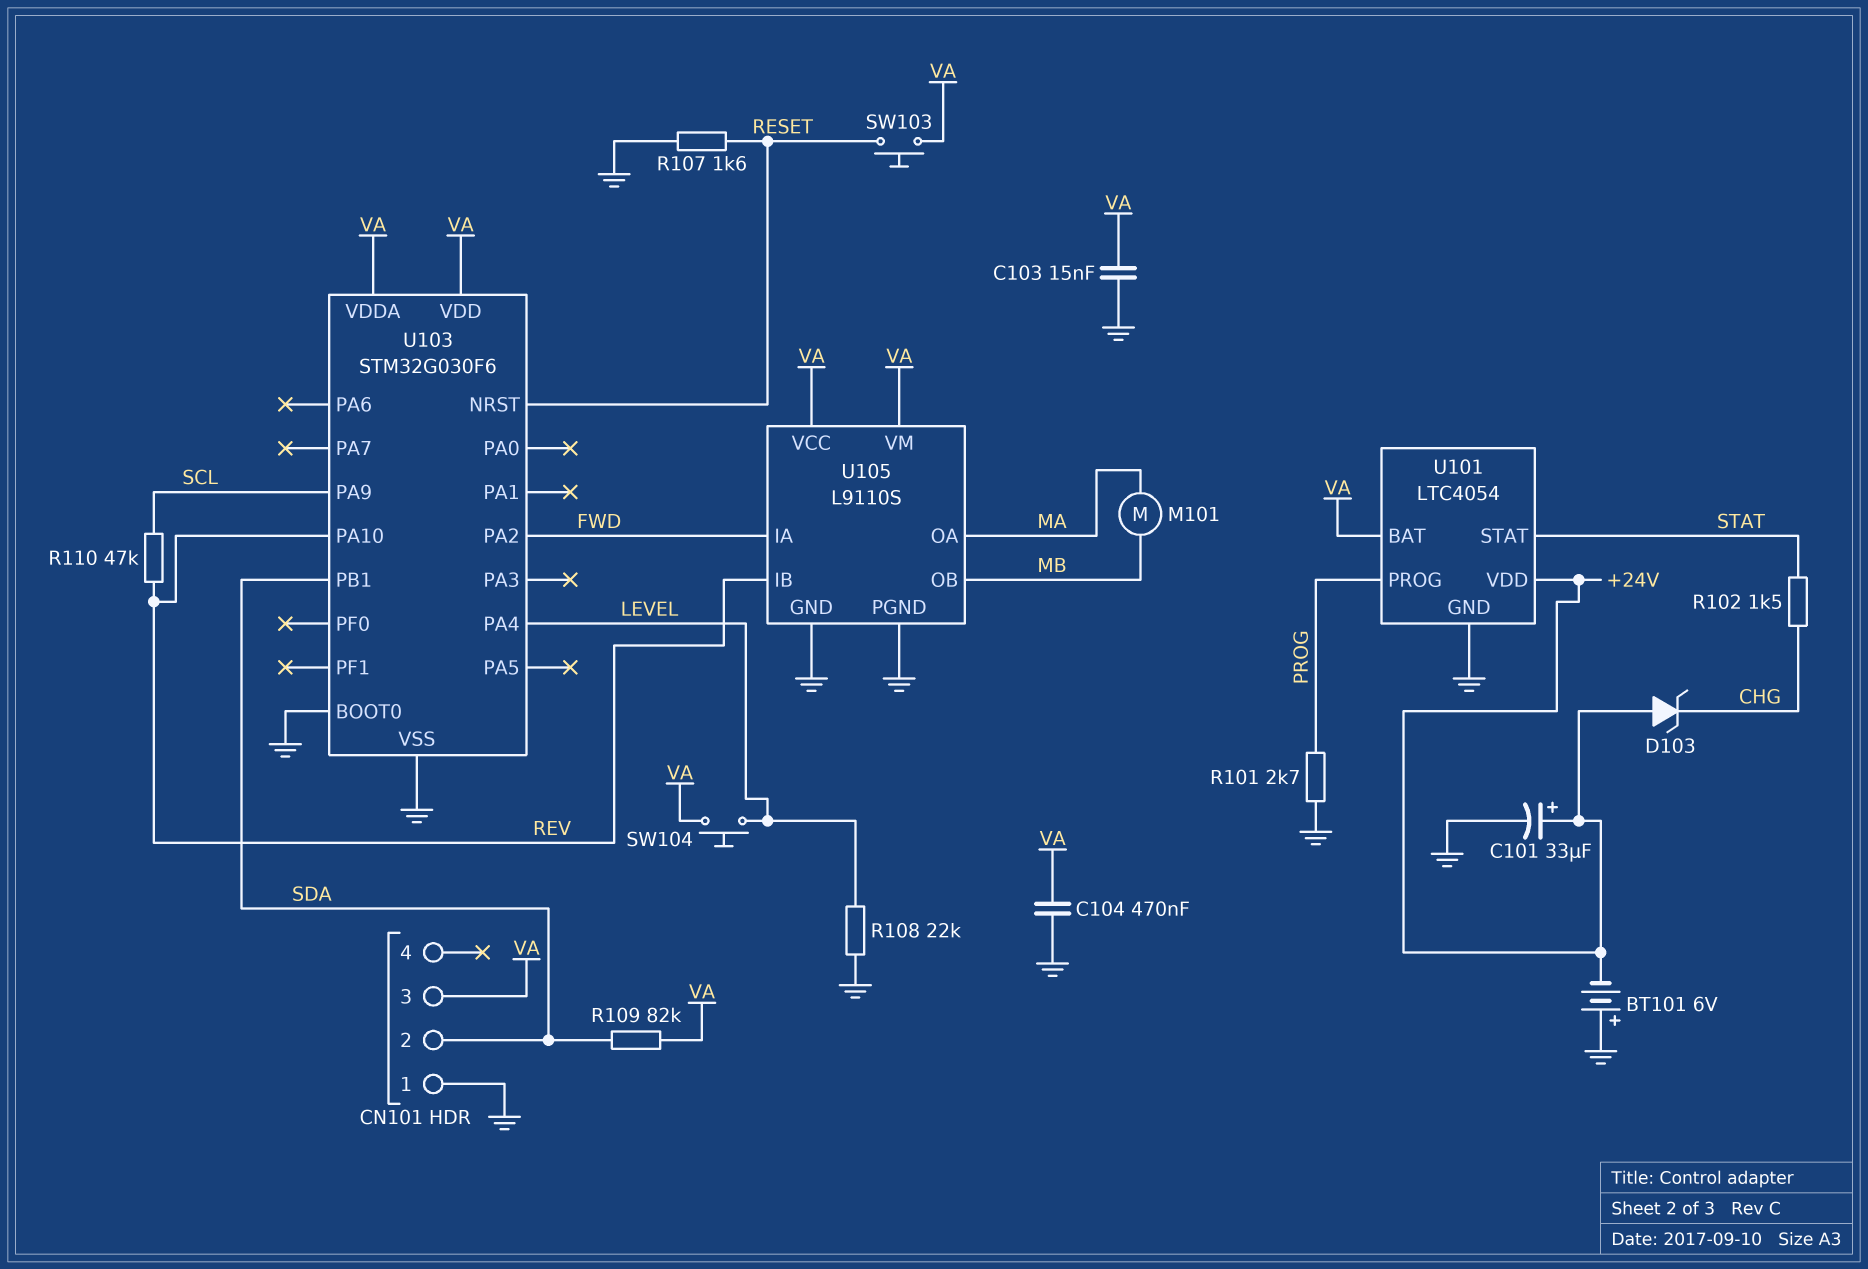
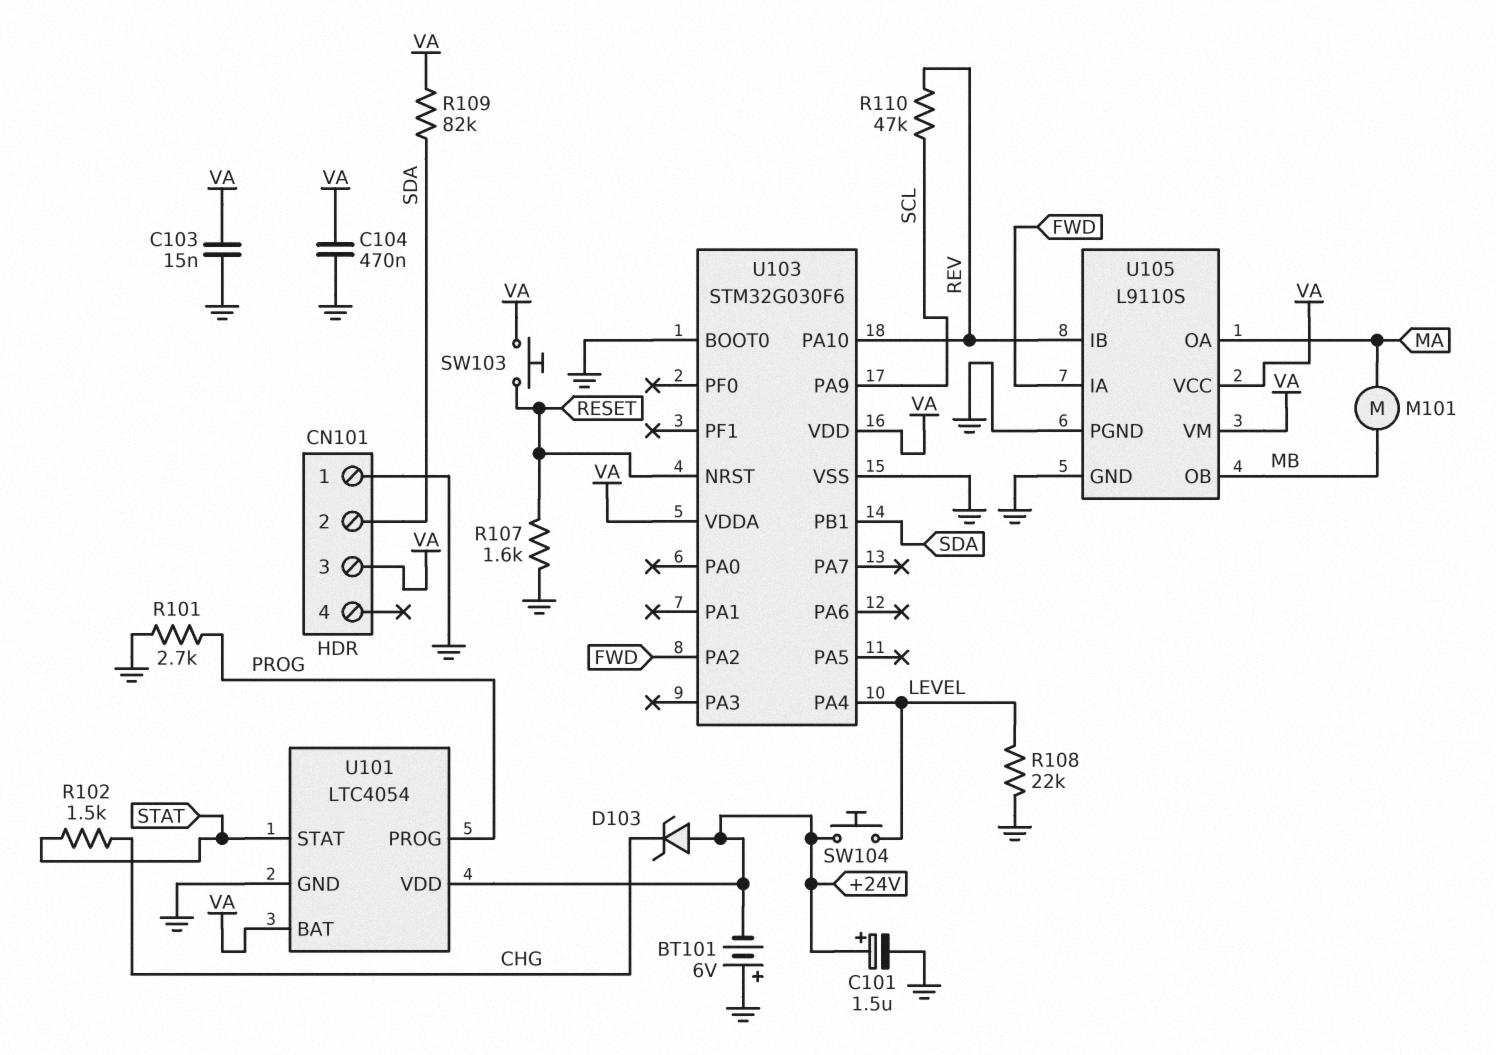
C101: 33uF (plus +24V, minus GND) -> 1.5uF (plus +24V, minus GND)
SW104: button (LEVEL, VA) -> button (+24V, LEVEL)

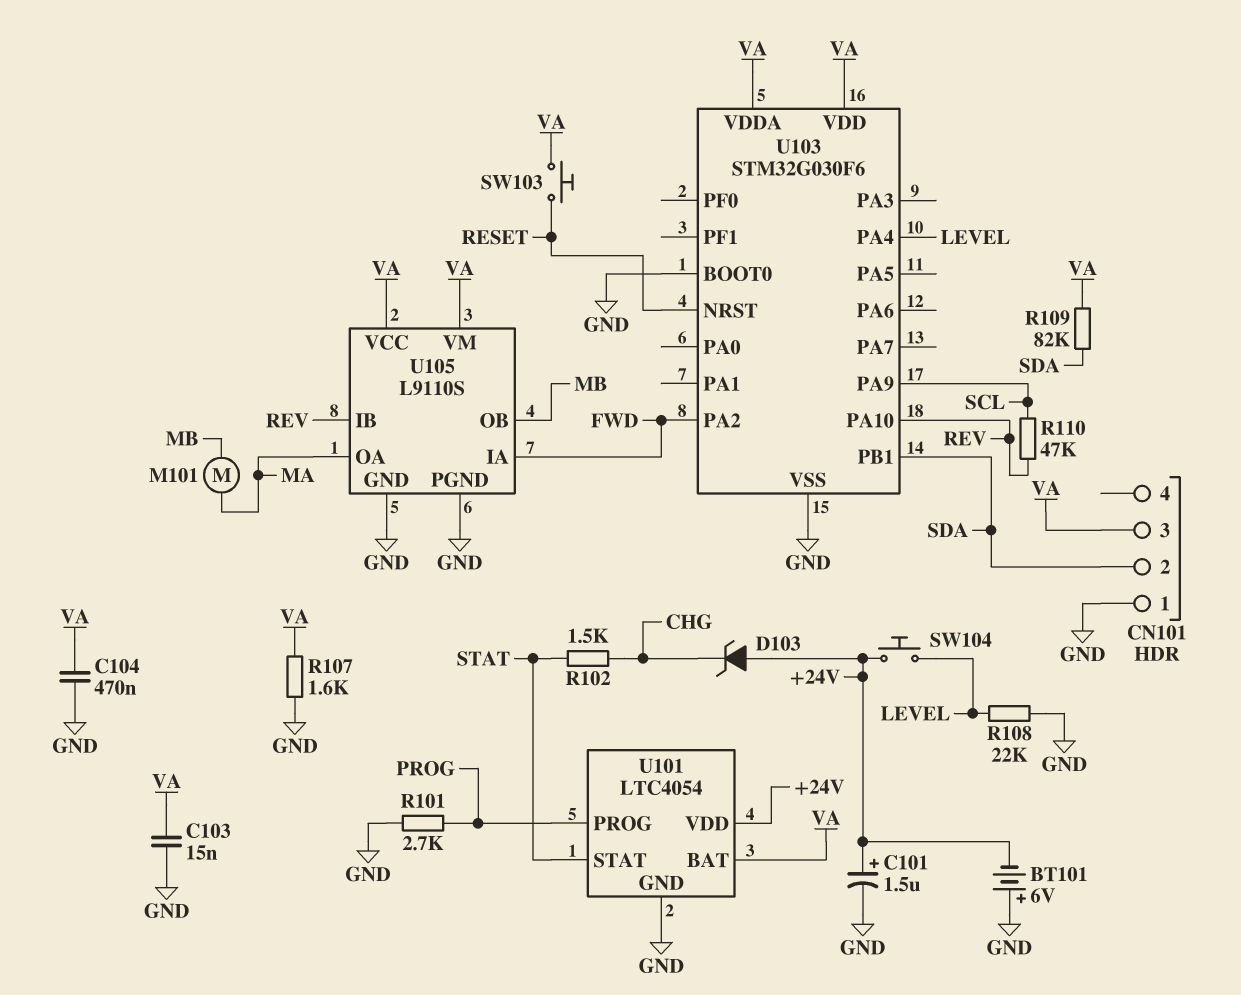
R107: 1.6k (GND, RESET) -> 1.6k (GND, VA)

